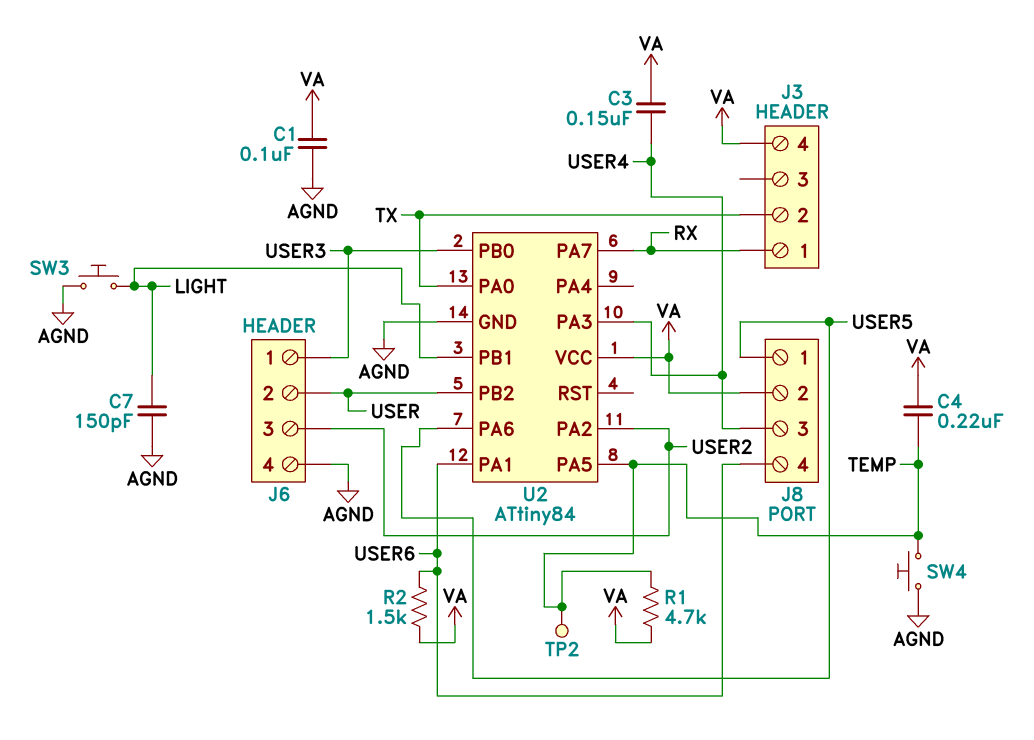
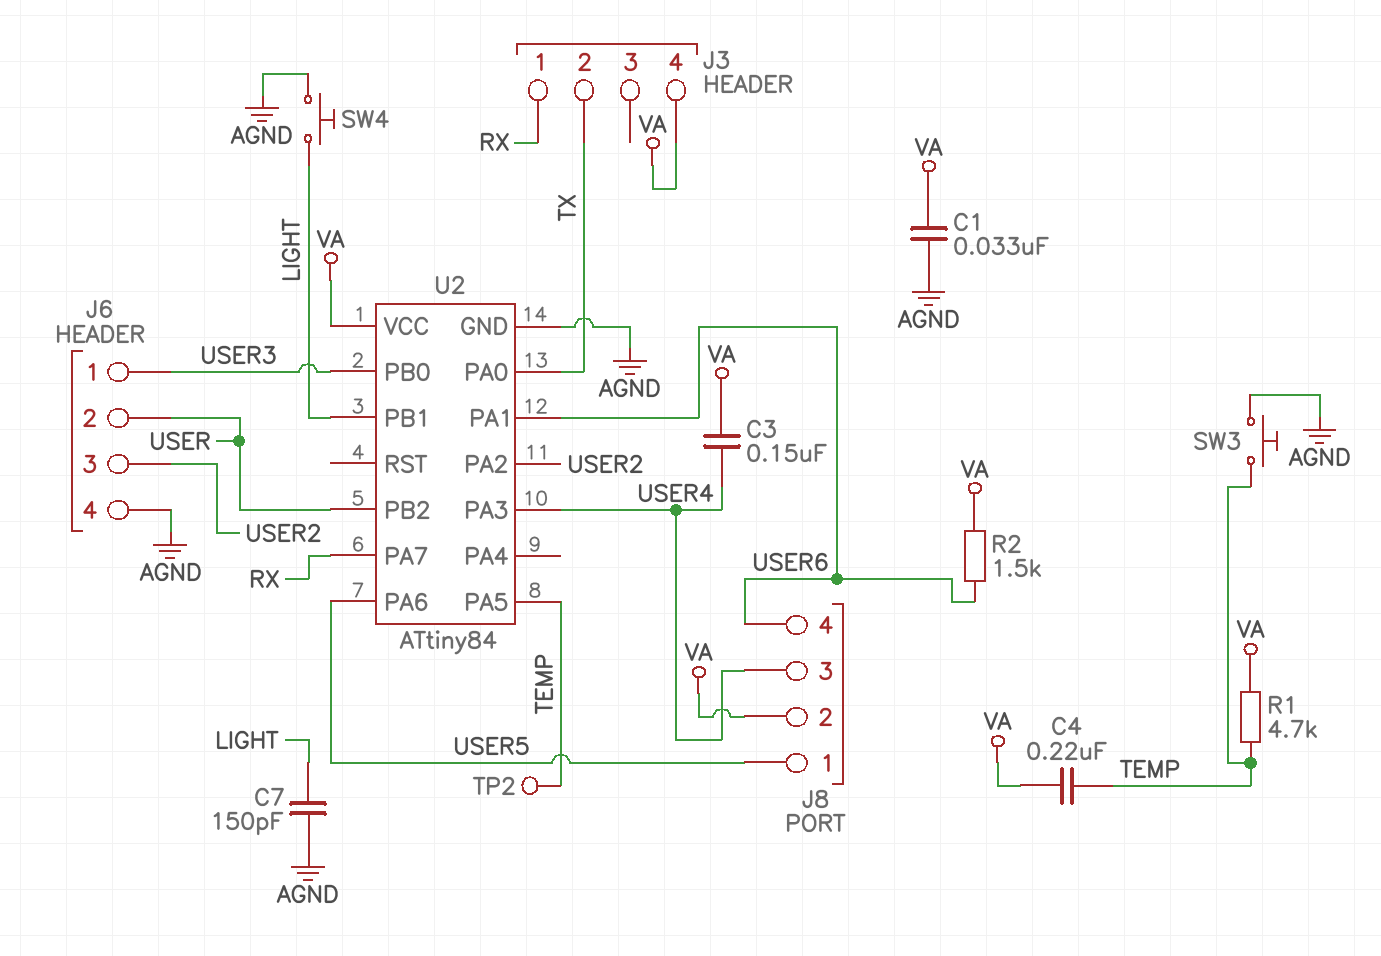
C1: 100nF (AGND, VA) -> 33nF (AGND, VA)
SW3: button (AGND, LIGHT) -> button (AGND, TEMP)
SW4: button (AGND, TEMP) -> button (AGND, LIGHT)

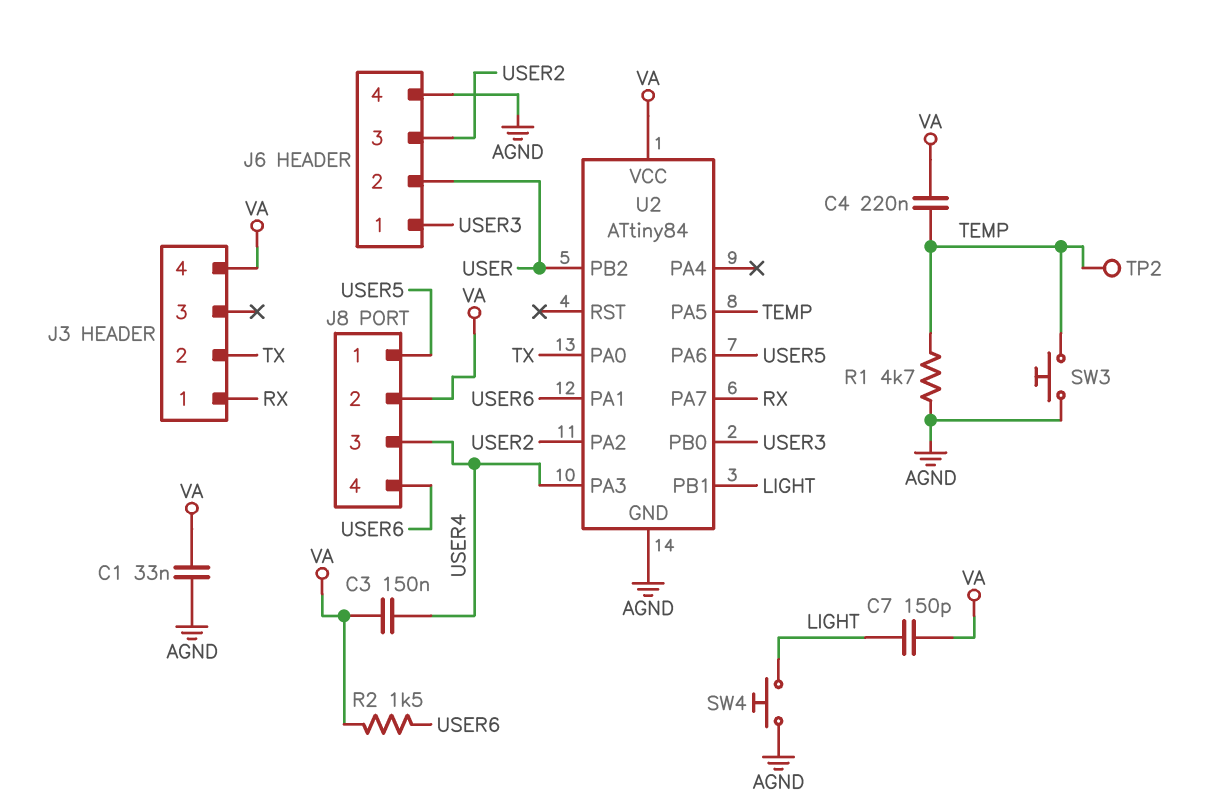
C7: 150pF (AGND, LIGHT) -> 150pF (LIGHT, VA)
R1: 4.7k (TEMP, VA) -> 4.7k (AGND, TEMP)

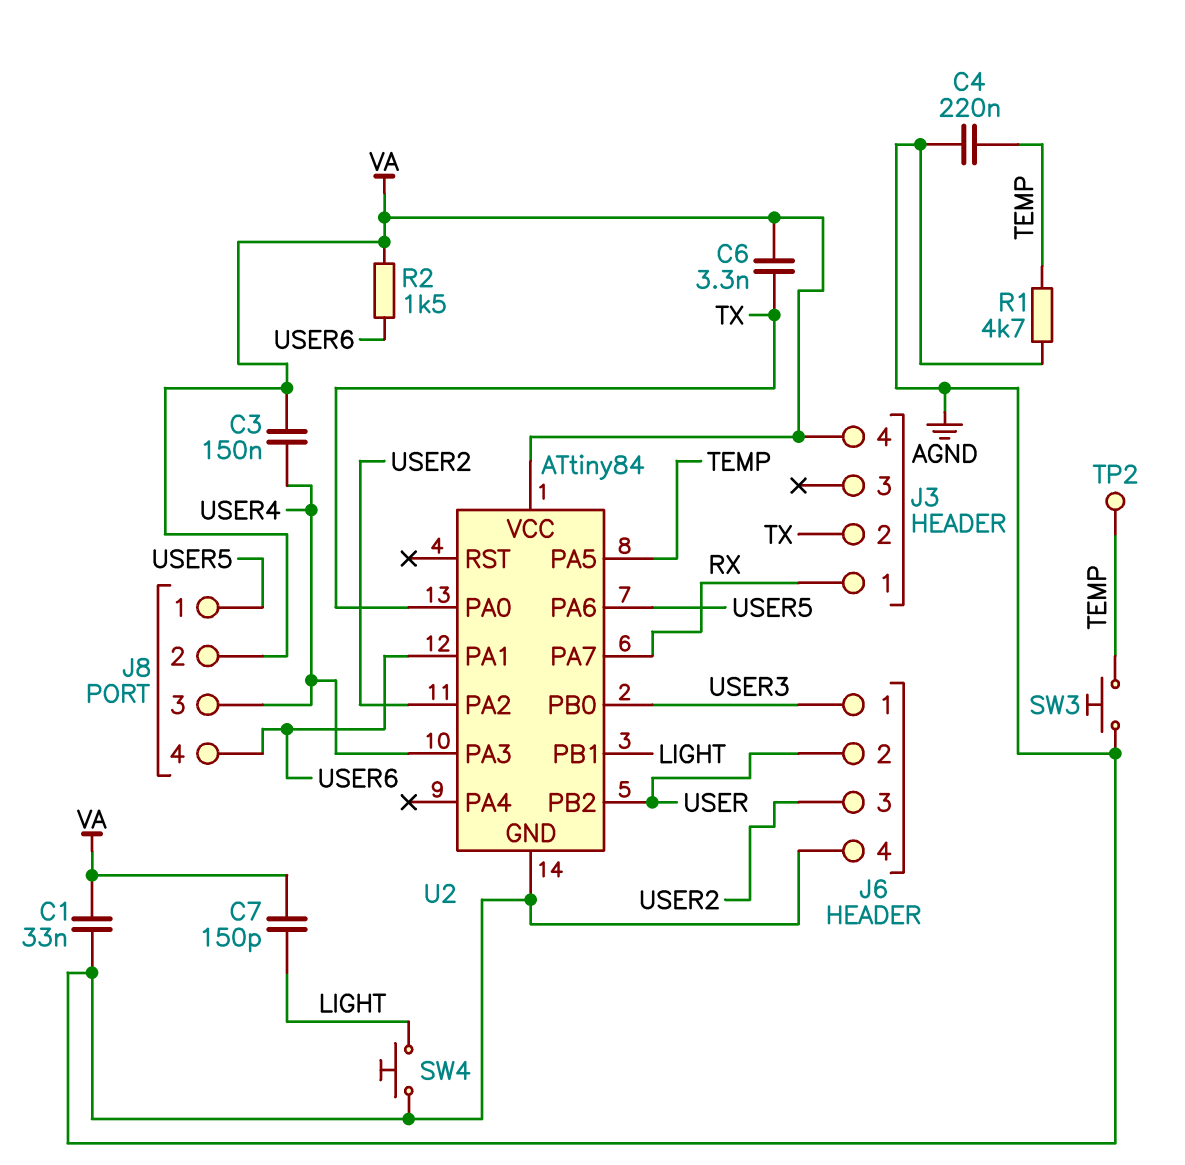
C4: 220nF (TEMP, VA) -> 220nF (AGND, TEMP)
C6: none -> 3.3nF (TX, VA)

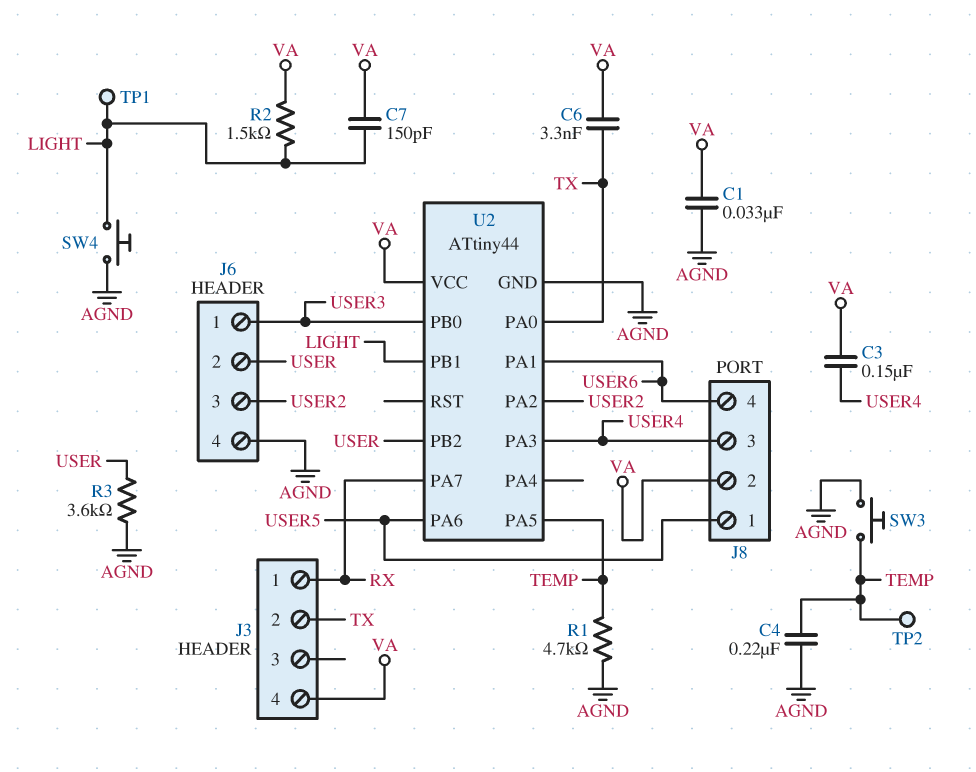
R2: 1.5k (USER6, VA) -> 1.5k (LIGHT, VA)
R3: none -> 3.6k (AGND, USER)
TP1: none -> test point (LIGHT)
U2: ATtiny84 -> ATtiny44

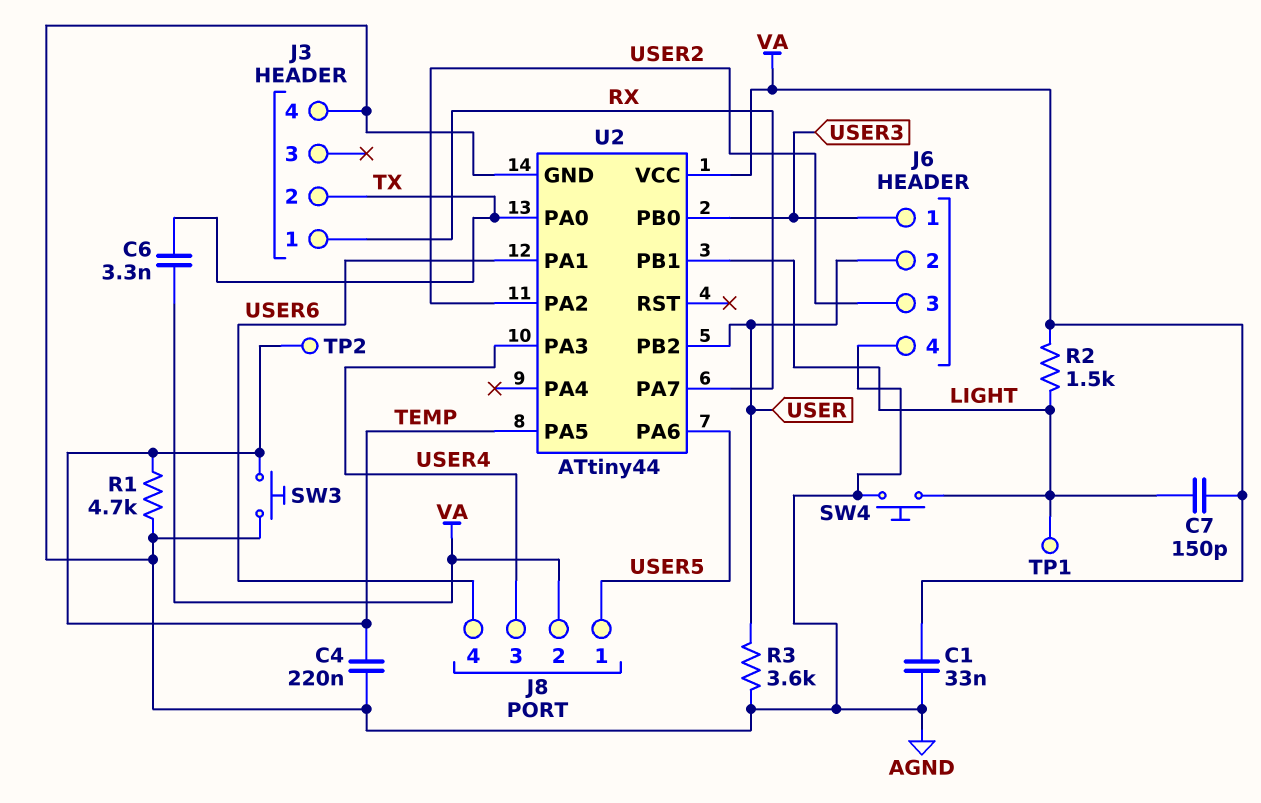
C3: 150nF (USER4, VA) -> none
J3 pin 4: VA -> AGND

